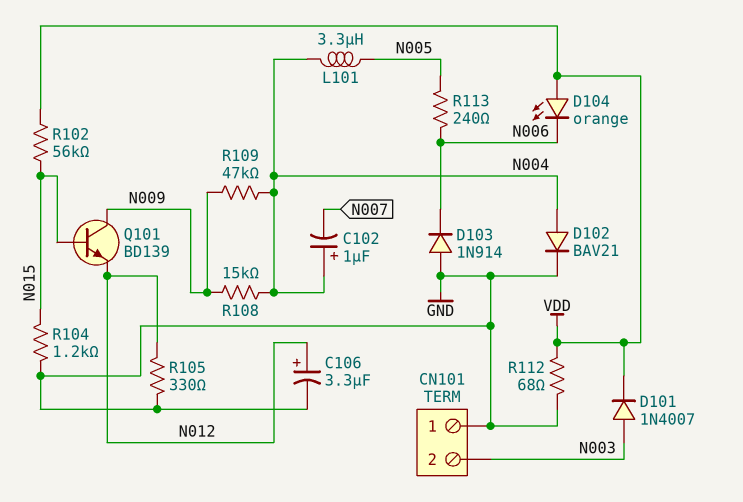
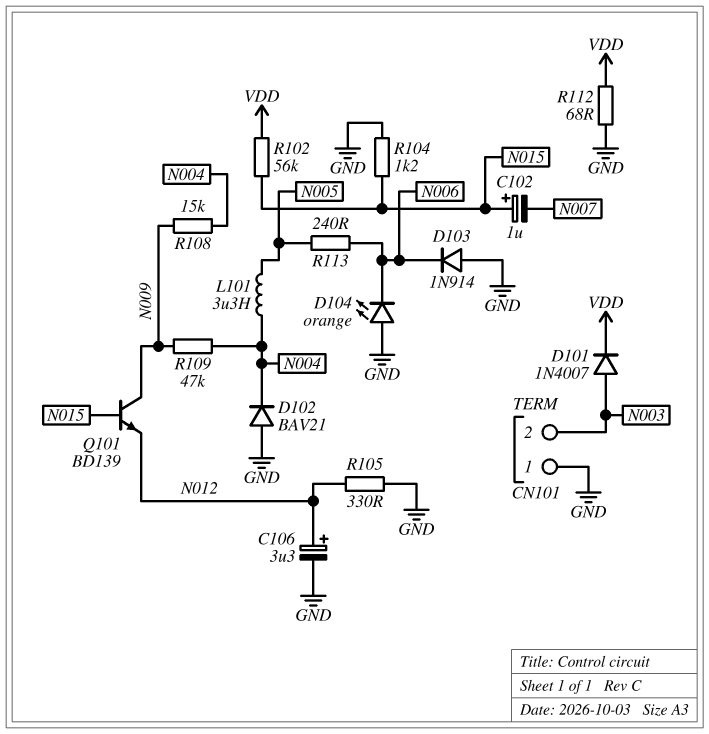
C102: 1uF (plus N004, minus N007) -> 1uF (plus N015, minus N007)
D102: diode BAV21 (A N004, K GND) -> diode BAV21 (A GND, K N004)
D104: LED orange (A VDD, K N006) -> LED orange (A GND, K N006)

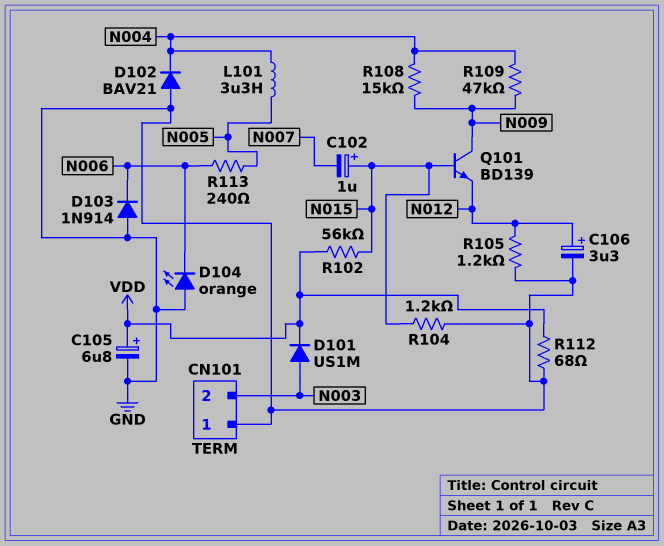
C105: none -> 6.8uF (plus VDD, minus GND)
D101: diode 1N4007 (A N003, K VDD) -> diode US1M (A N003, K VDD)
R105: 330 (GND, N012) -> 1.2k (GND, N012)

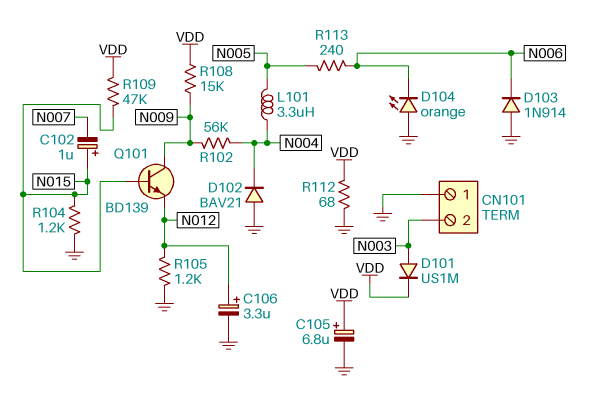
R102: 56k (N015, VDD) -> 56k (N004, N009)
R108: 15k (N004, N009) -> 15k (N009, VDD)
R109: 47k (N004, N009) -> 47k (N015, VDD)

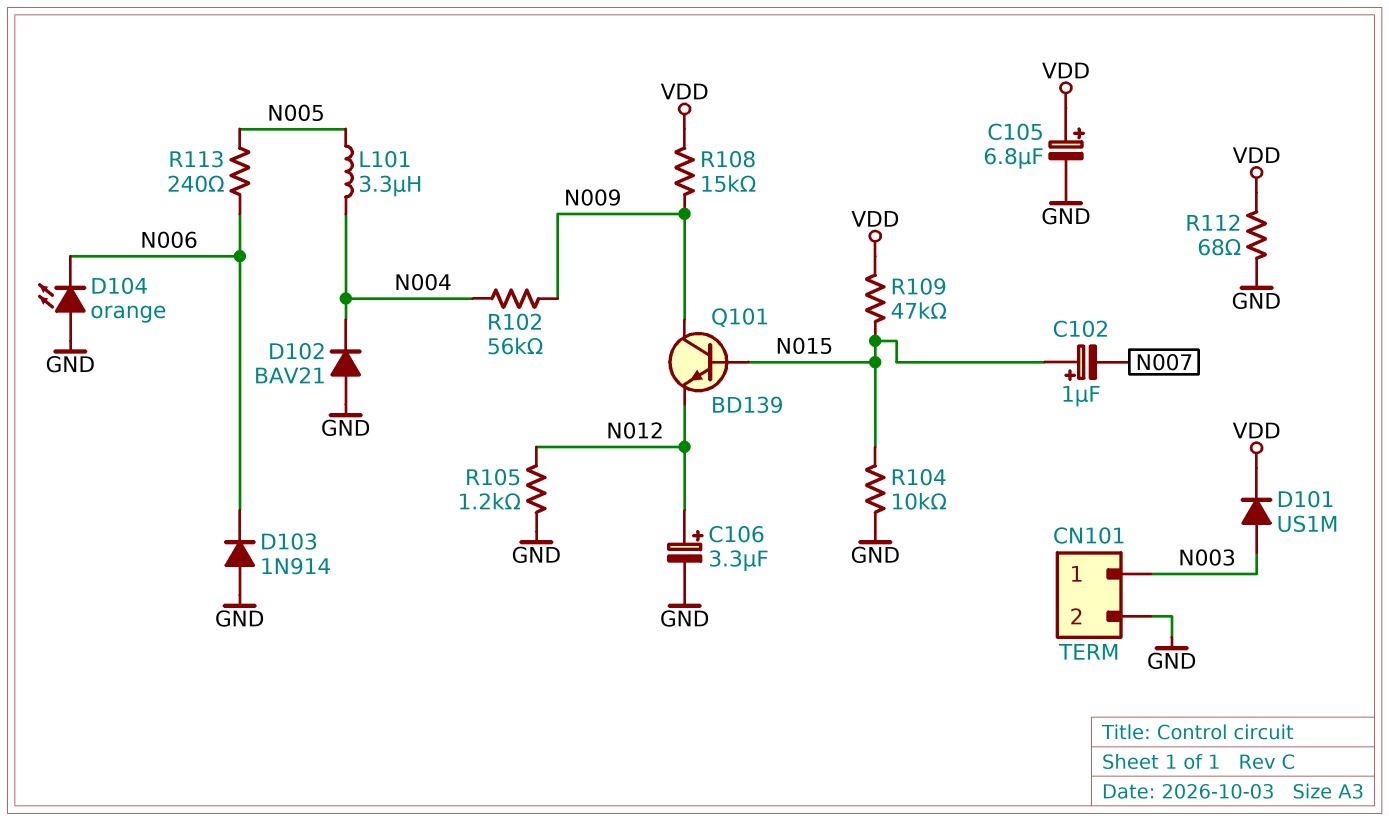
CN101 pin 1: GND -> N003
CN101 pin 2: N003 -> GND
R104: 1.2k (GND, N015) -> 10k (GND, N015)

